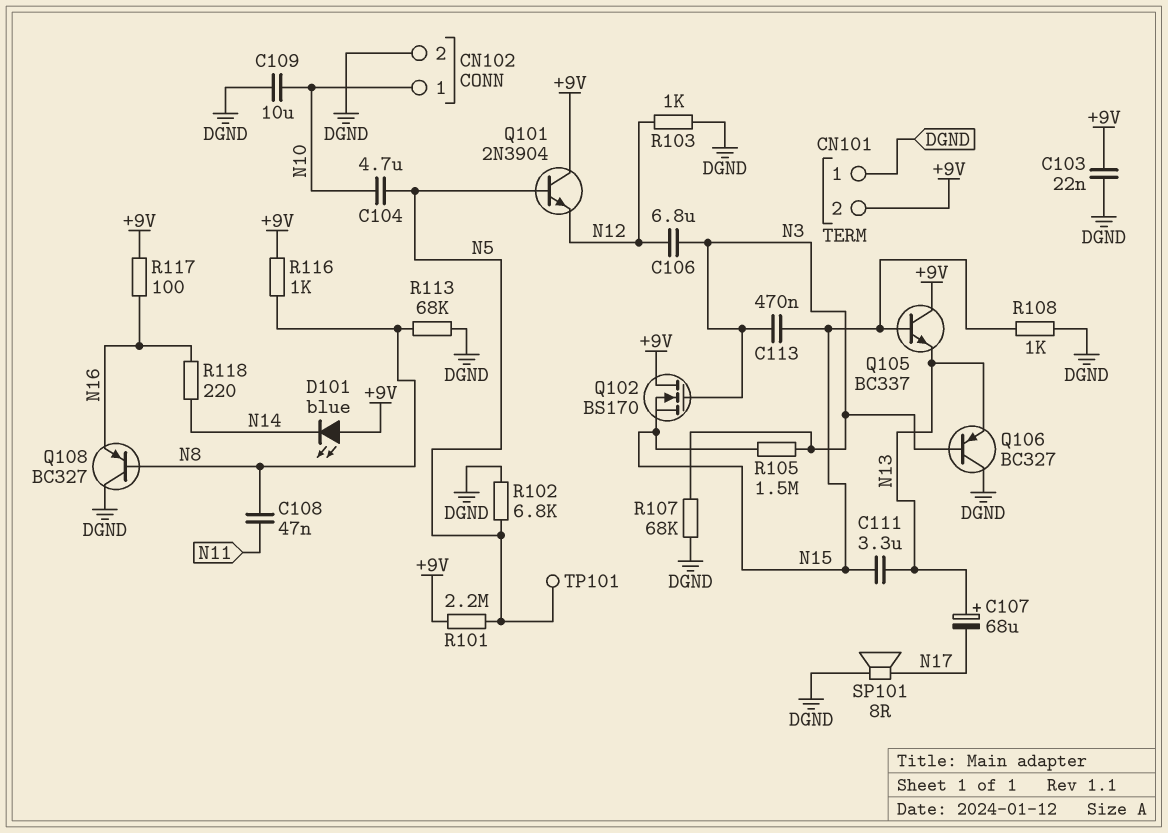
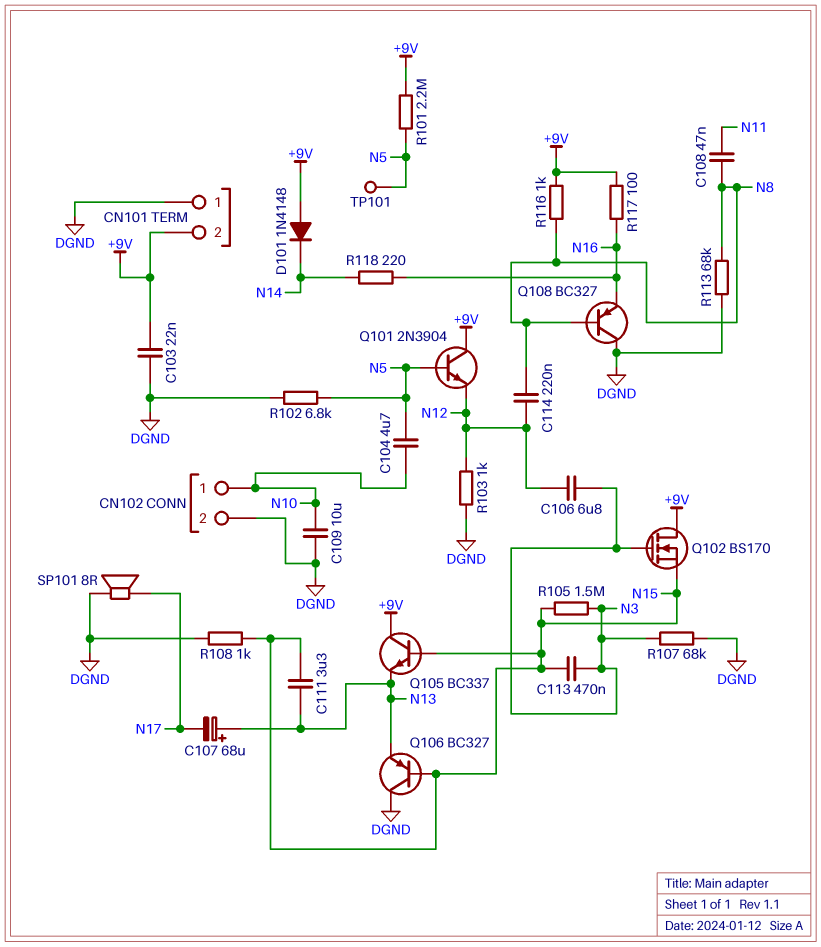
C114: none -> 220nF (N8, N12)
D101: LED blue (A +9V, K N14) -> diode 1N4148 (A +9V, K N14)
Q106: PNP BC327 (B N3, C DGND, E N13) -> PNP BC327 (B N15, C DGND, E N13)

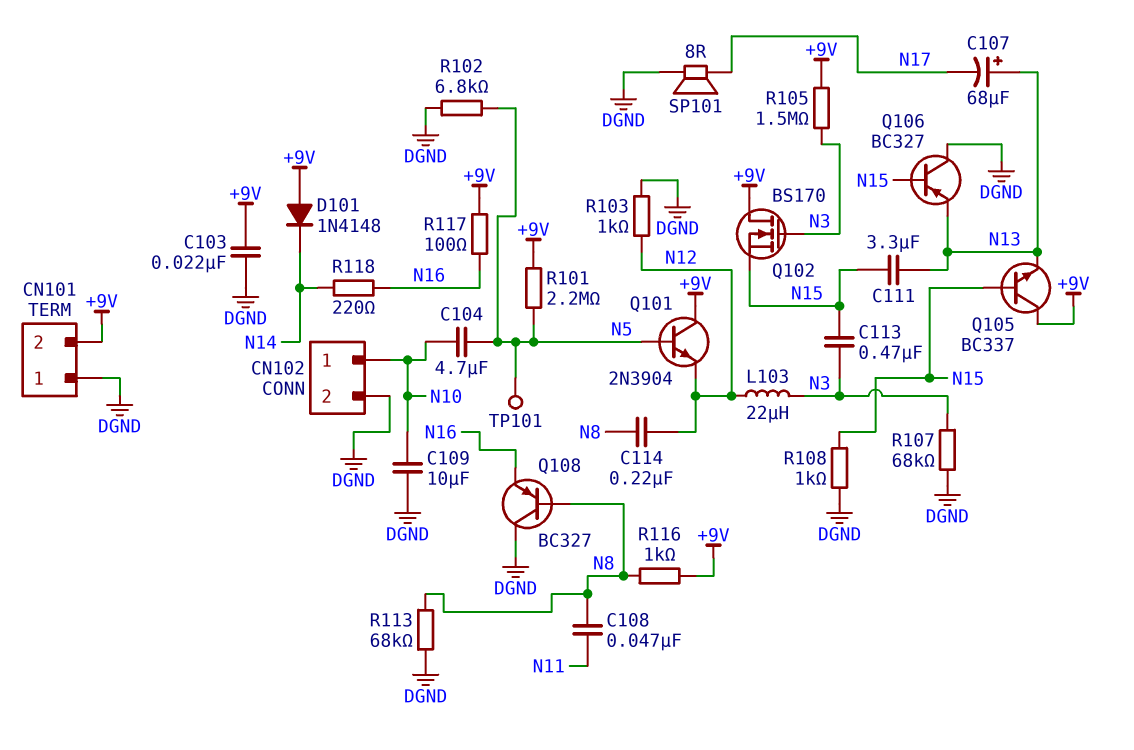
C106: 6.8uF (N3, N12) -> none
L103: none -> 22uH (N3, N12)
R105: 1.5M (N3, N15) -> 1.5M (+9V, N3)

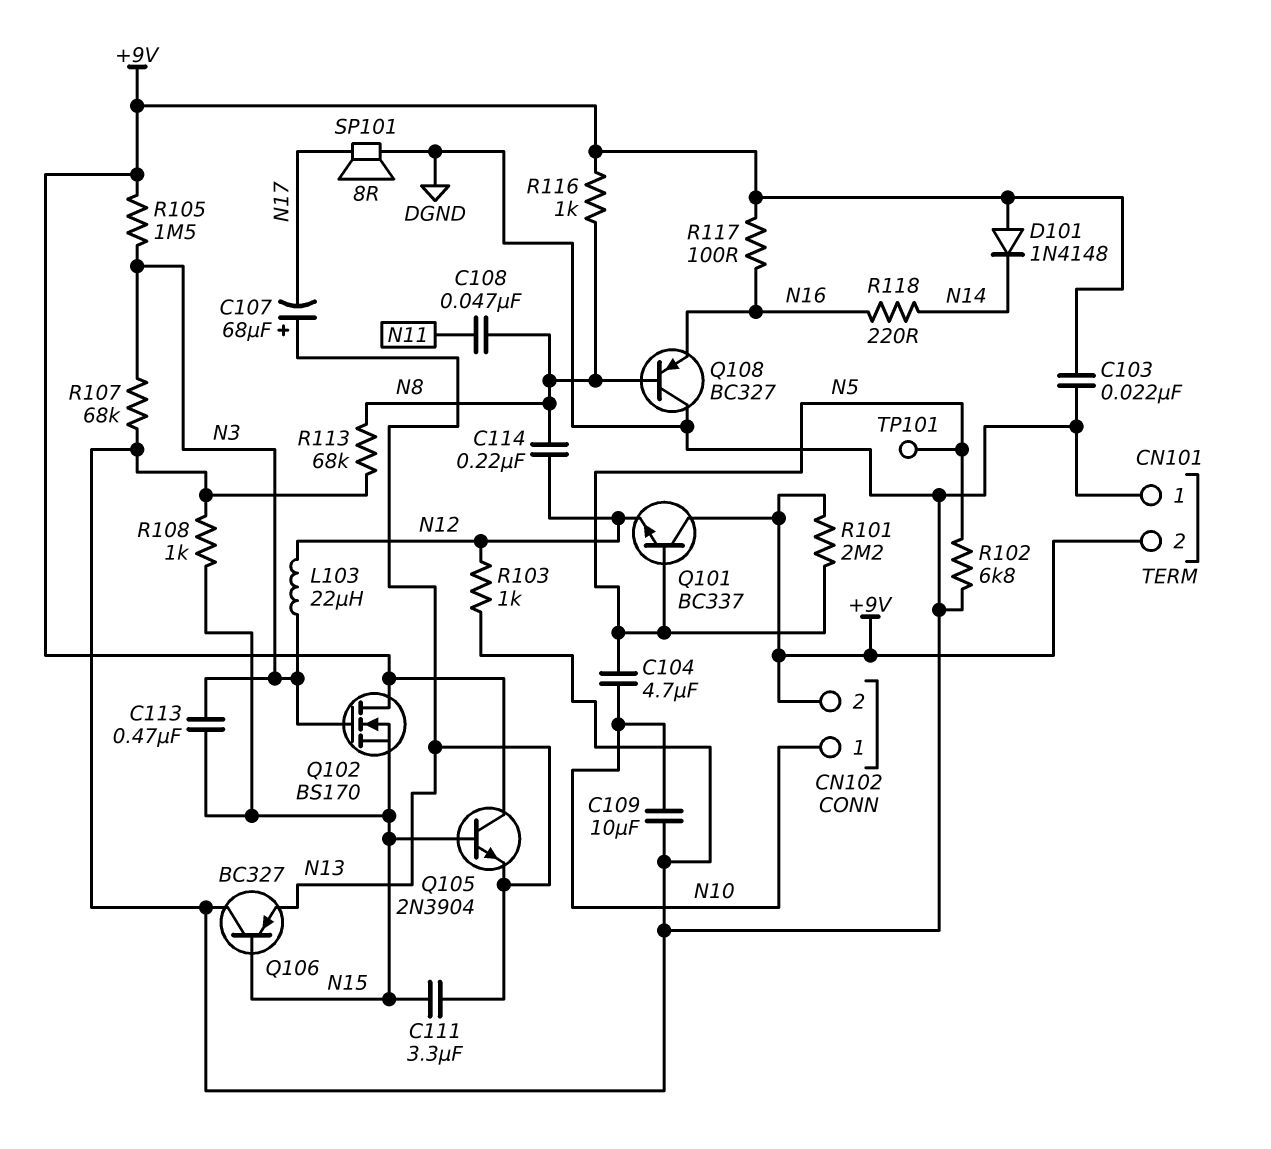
CN102 pin 2: DGND -> +9V
Q101: NPN 2N3904 (B N5, C +9V, E N12) -> NPN BC337 (B N5, C +9V, E N12)
Q105: NPN BC337 (B N15, C +9V, E N13) -> NPN 2N3904 (B N15, C +9V, E N13)

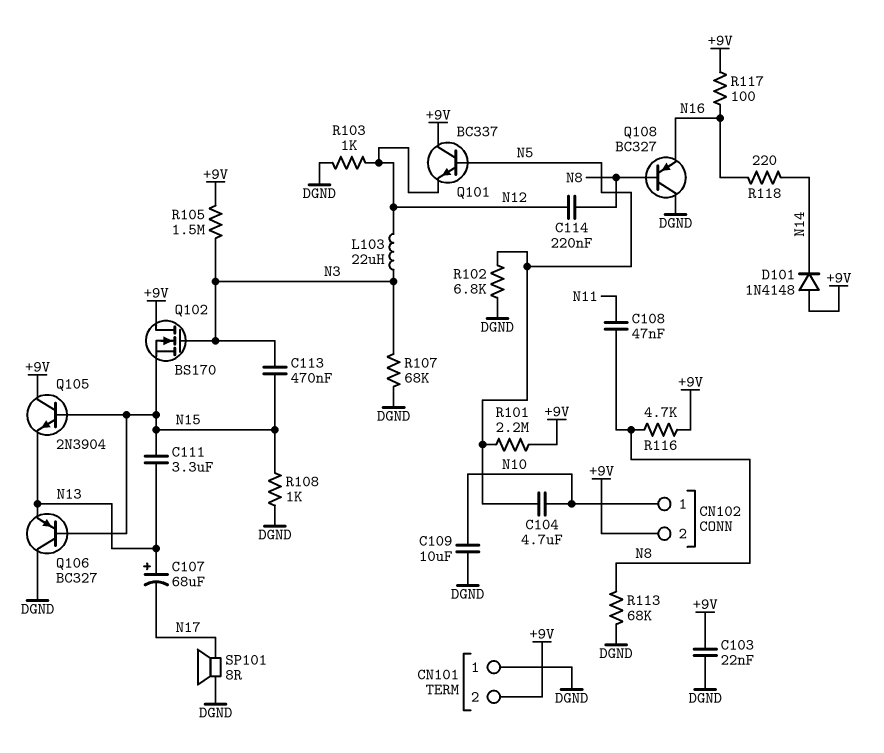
R116: 1k (+9V, N8) -> 4.7k (+9V, N8)
TP101: test point (N5) -> none

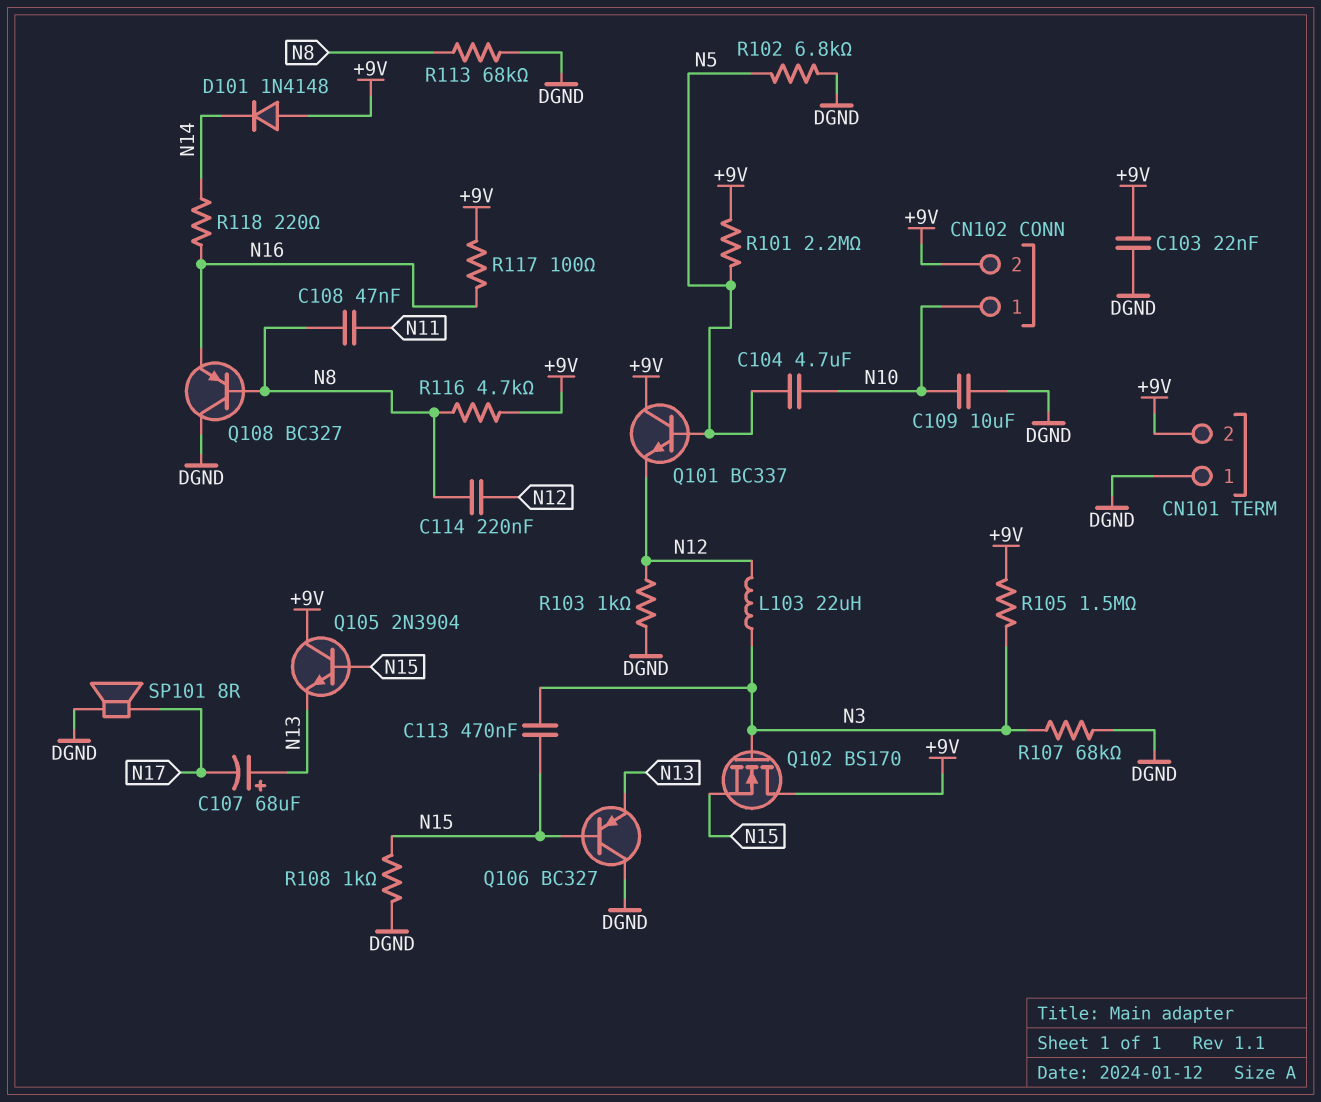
C111: 3.3uF (N13, N15) -> none

